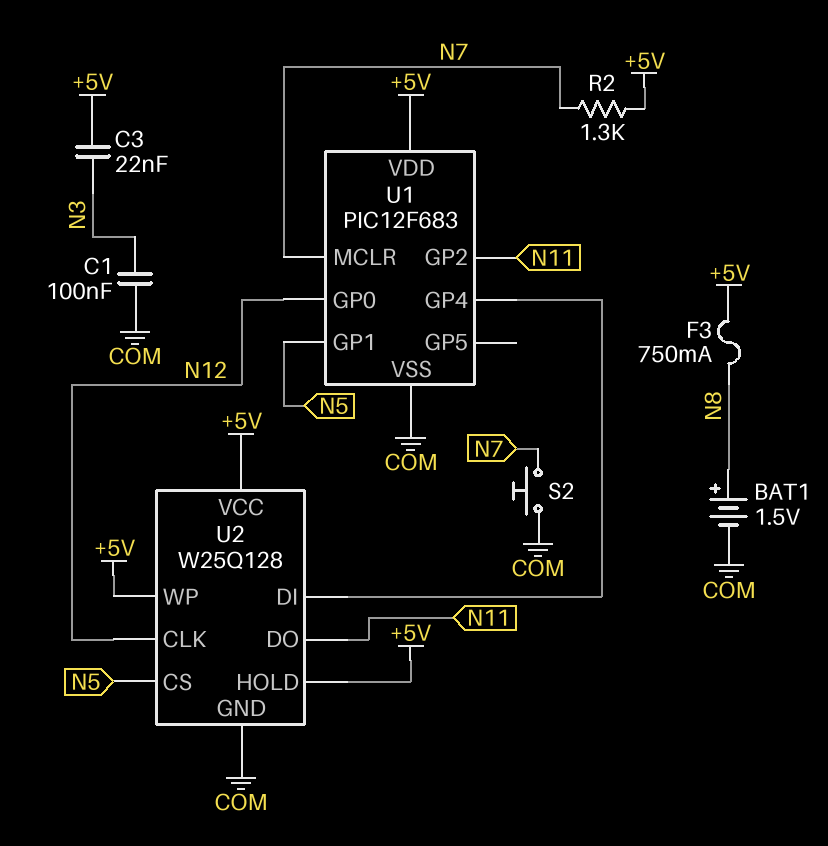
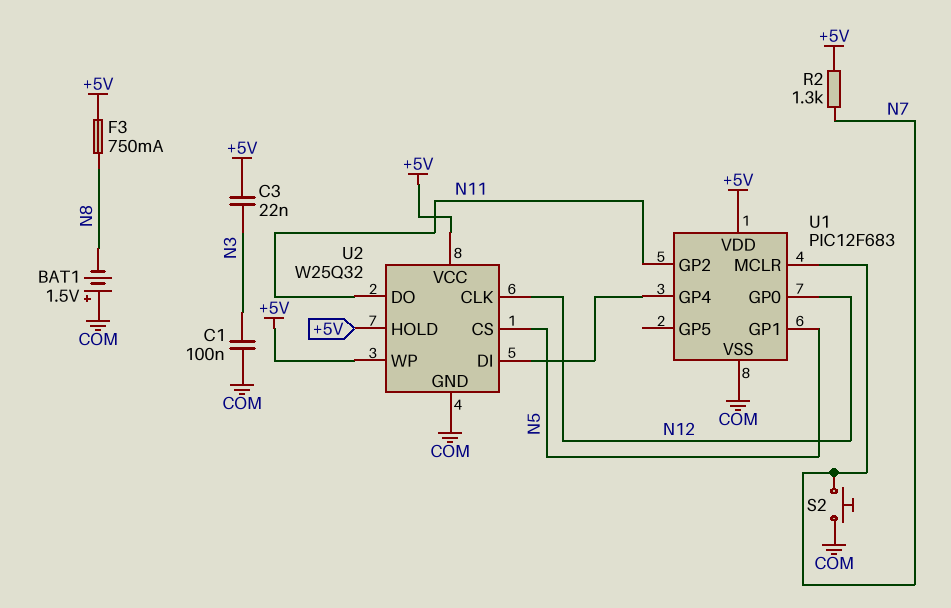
BAT1: 1.5V (plus N8, minus COM) -> 1.5V (plus COM, minus N8)
U2: W25Q128 -> W25Q32

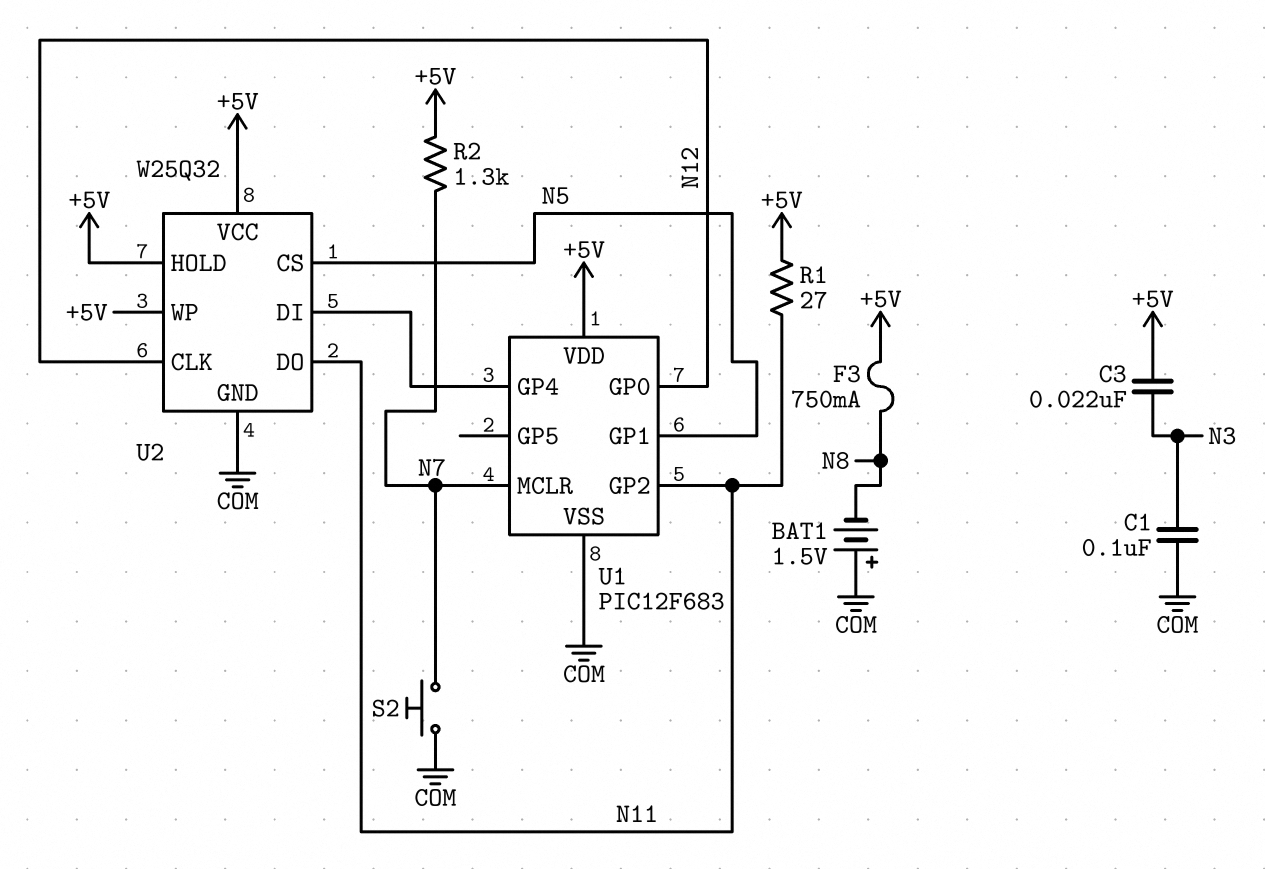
R1: none -> 27 (+5V, N11)

